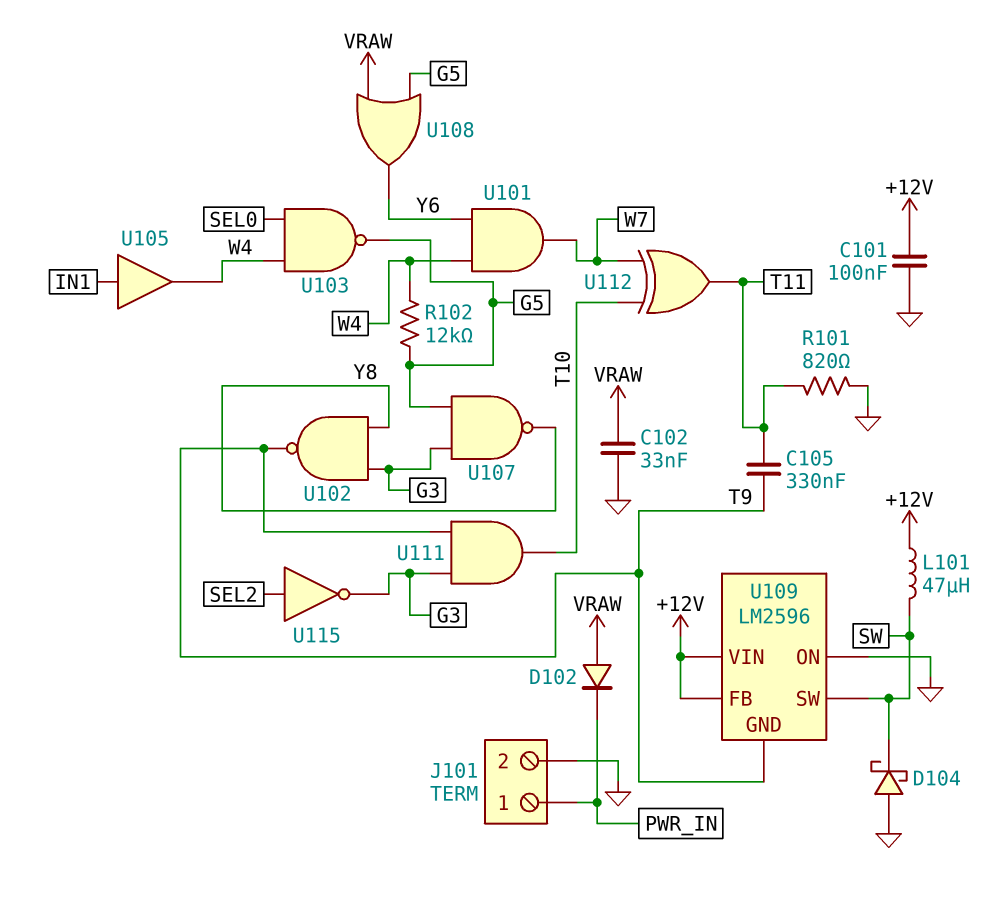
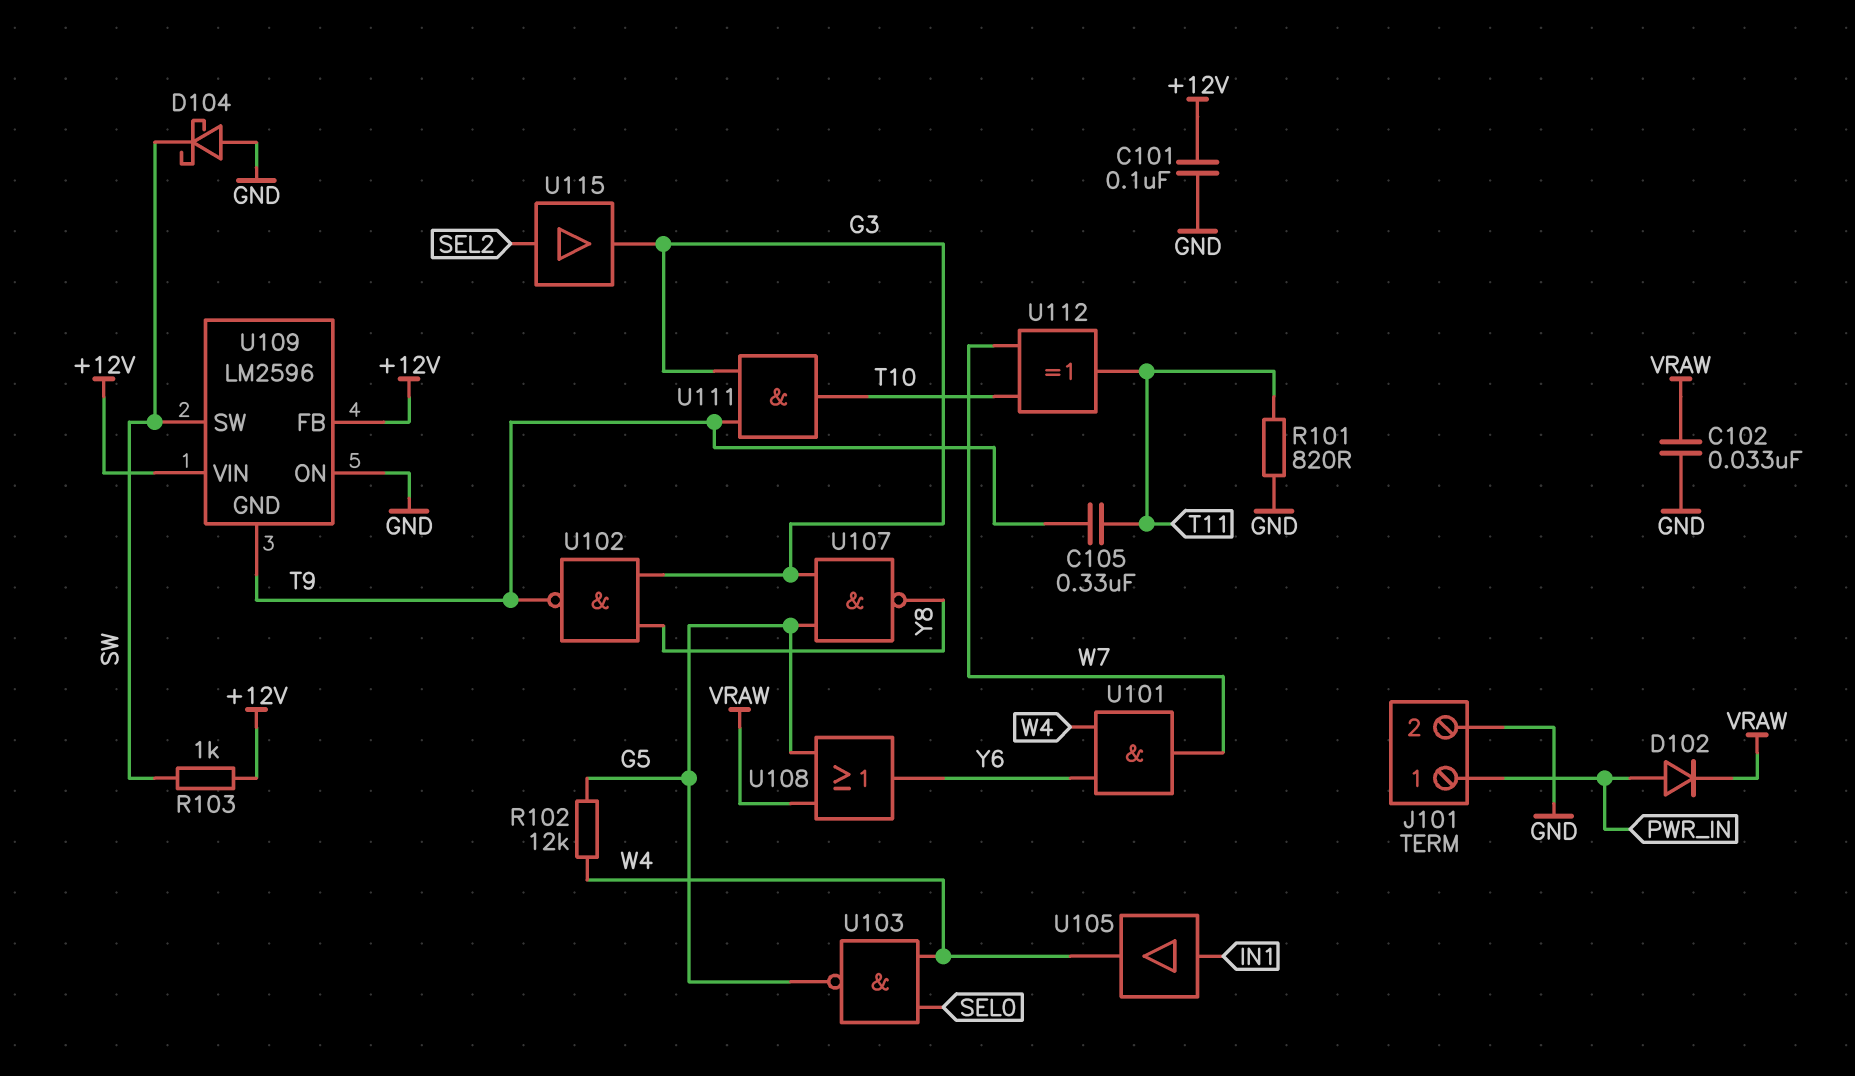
D102: diode (A VRAW, K PWR_IN) -> diode (A PWR_IN, K VRAW)
L101: 47uH (+12V, SW) -> none
R103: none -> 1k (+12V, SW)
U115: NOT (in SEL2, out G3) -> buffer (in SEL2, out G3)

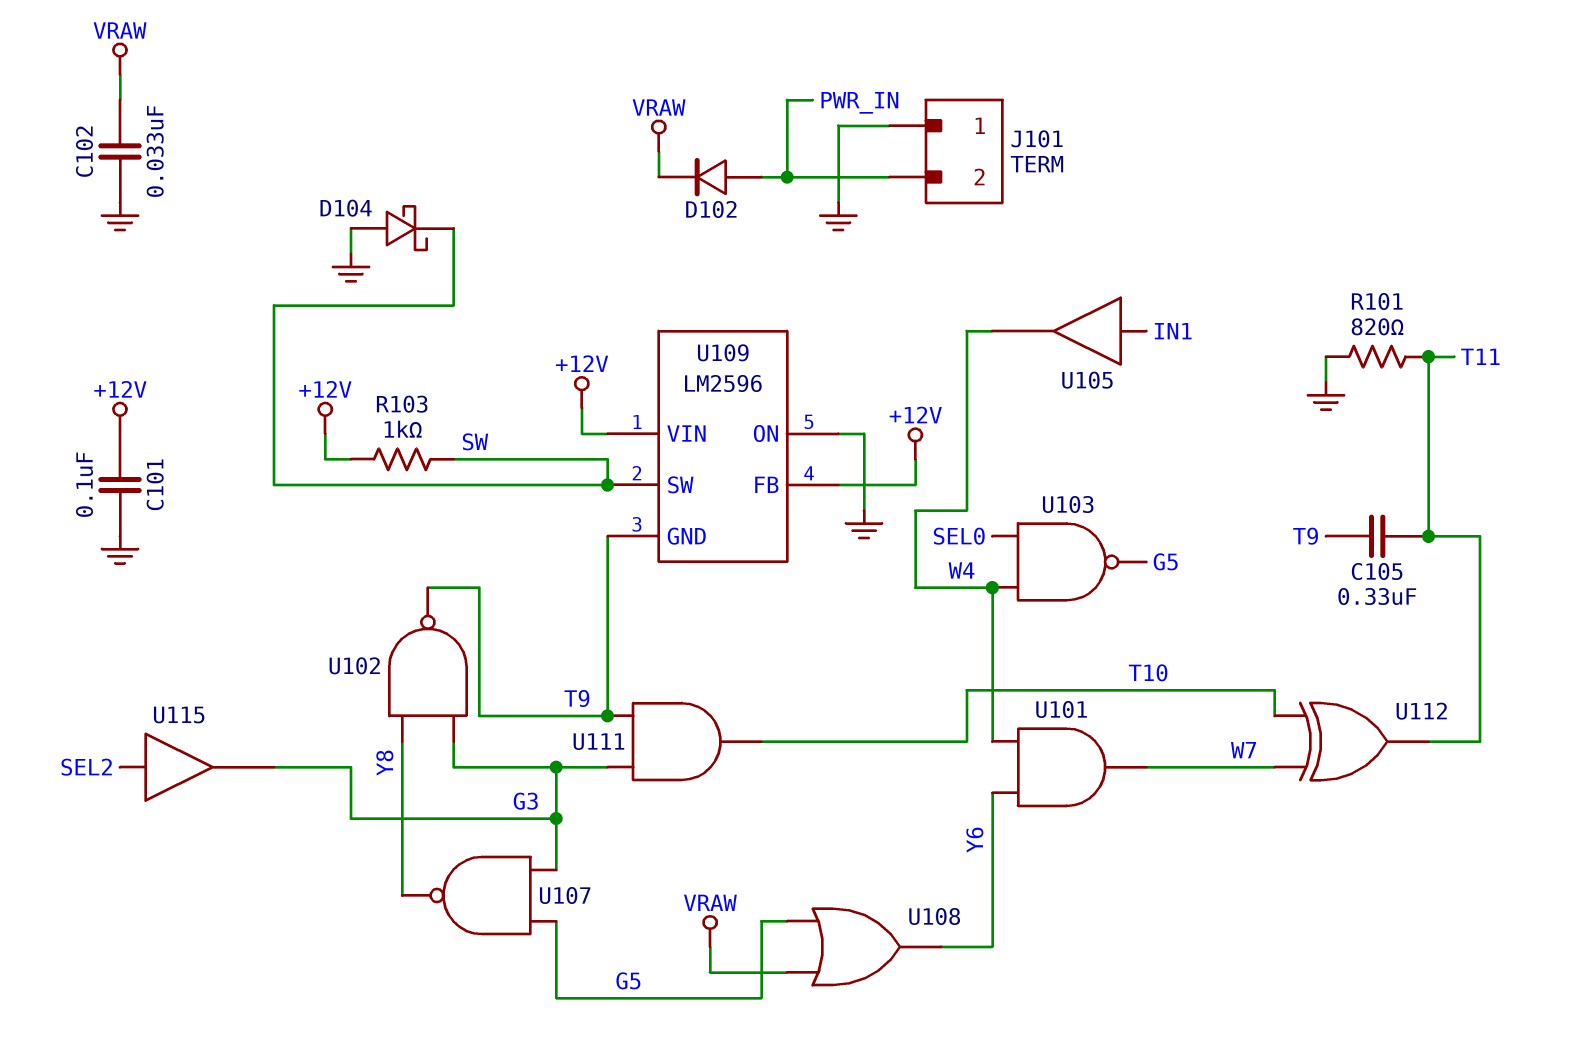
J101 pin 1: PWR_IN -> GND
J101 pin 2: GND -> PWR_IN
R102: 12k (G5, W4) -> none

